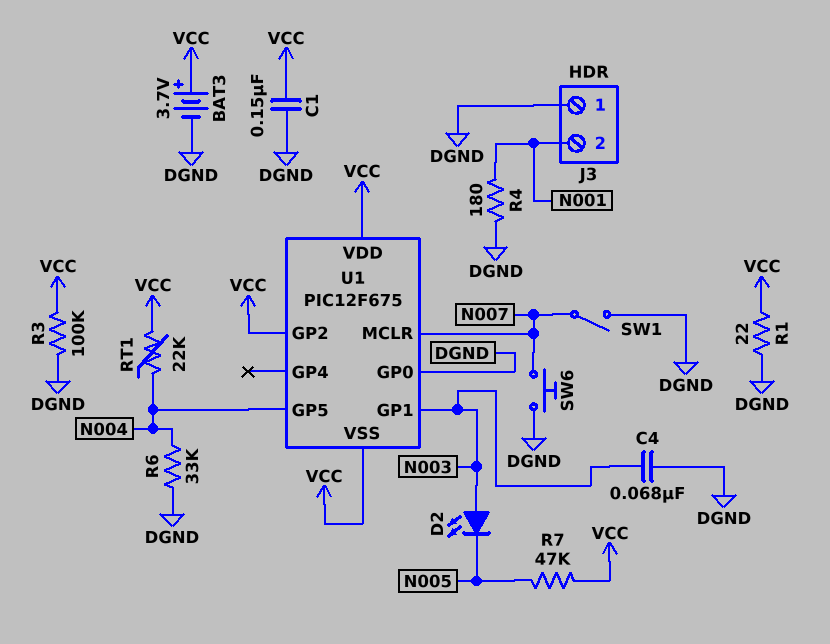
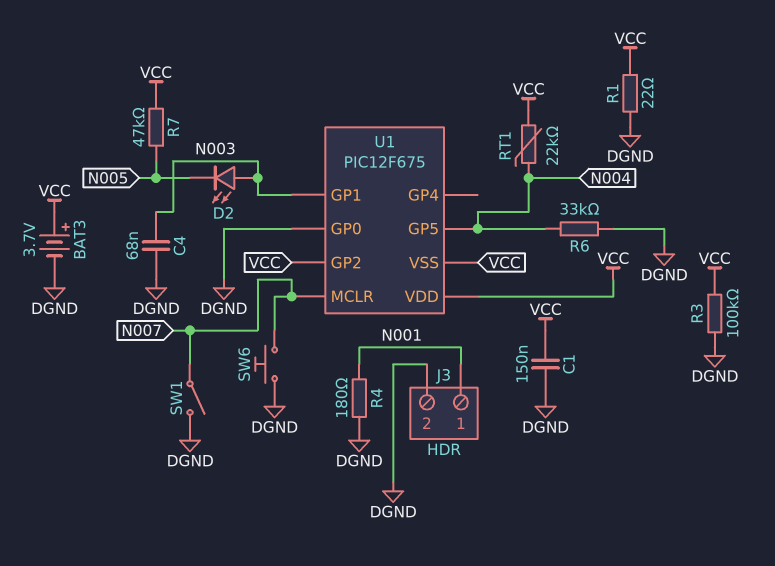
J3 pin 1: DGND -> N001
J3 pin 2: N001 -> DGND

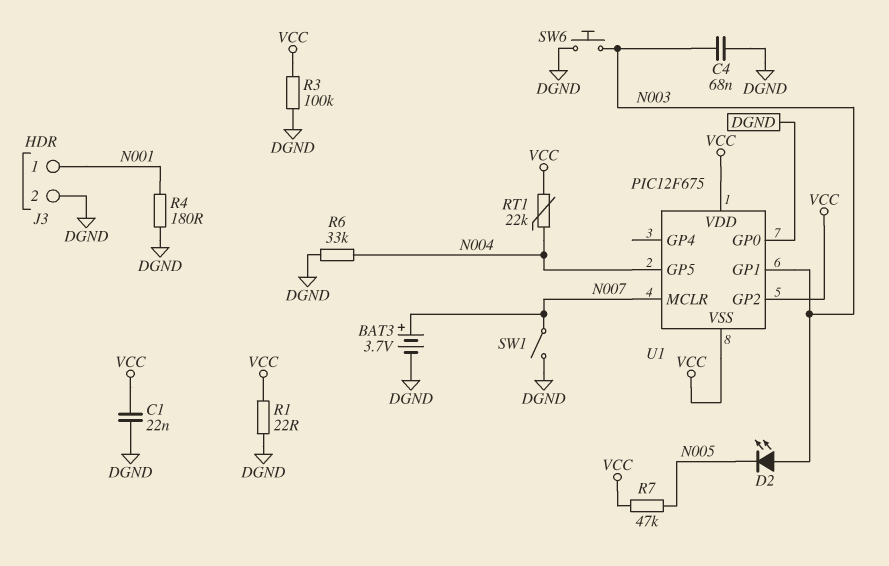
BAT3: 3.7V (plus VCC, minus DGND) -> 3.7V (plus N007, minus DGND)
C1: 150nF (DGND, VCC) -> 22nF (DGND, VCC)
SW6: button (DGND, N007) -> button (DGND, N003)

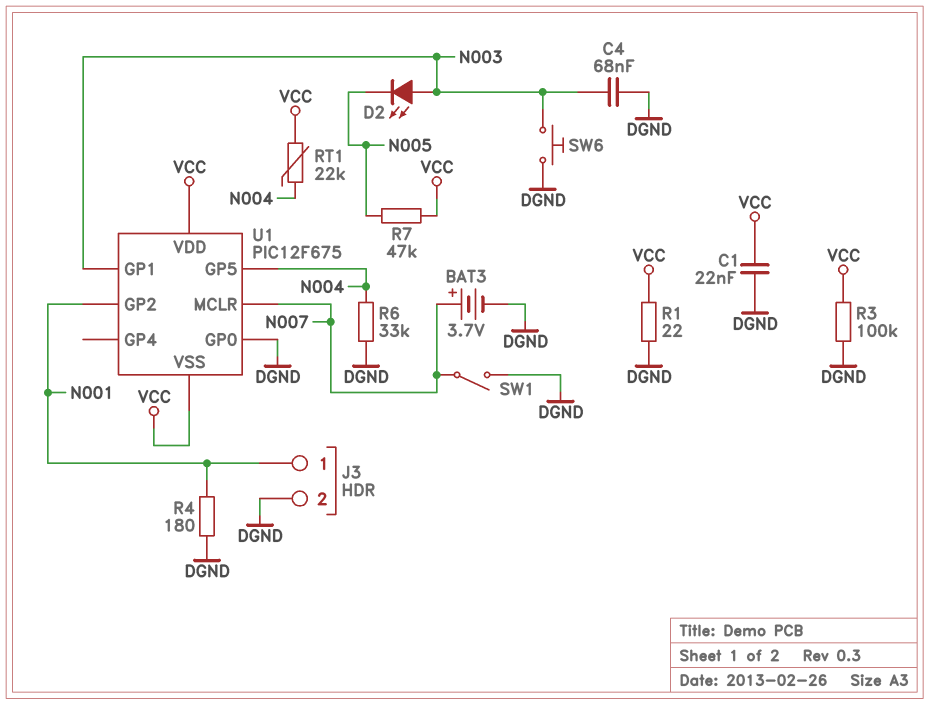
U1 pin GP2: VCC -> N001

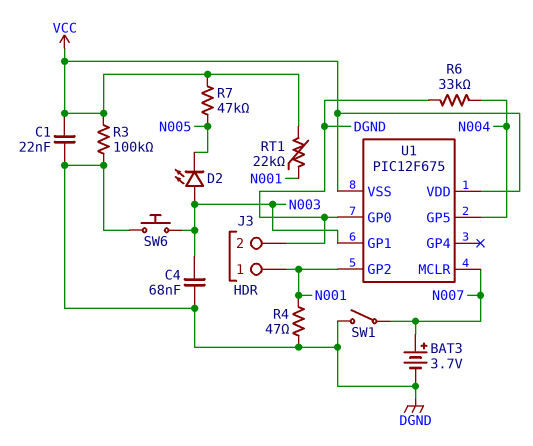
R1: 22 (DGND, VCC) -> none
R4: 180 (DGND, N001) -> 47 (DGND, N001)
RT1: 22k (N004, VCC) -> 22k (N001, VCC)

